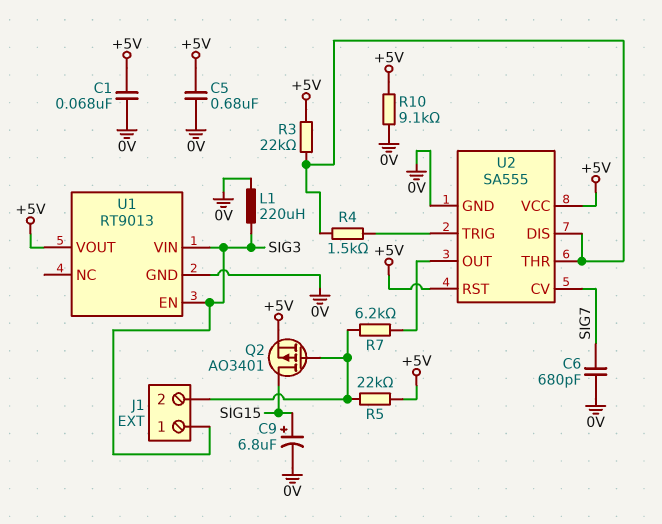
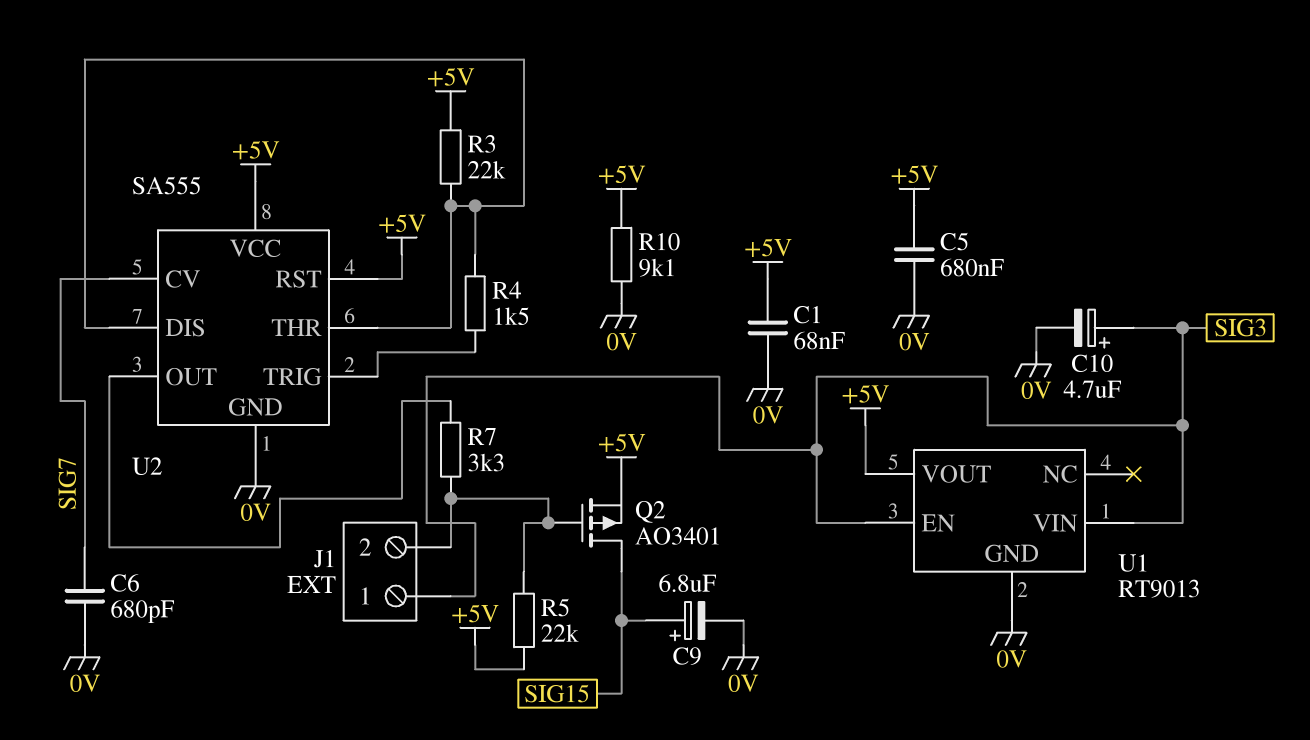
C10: none -> 4.7uF (plus SIG3, minus 0V)
L1: 220uH (0V, SIG3) -> none
R7: 6.2k (J1/2, U2/OUT) -> 3.3k (J1/2, U2/OUT)

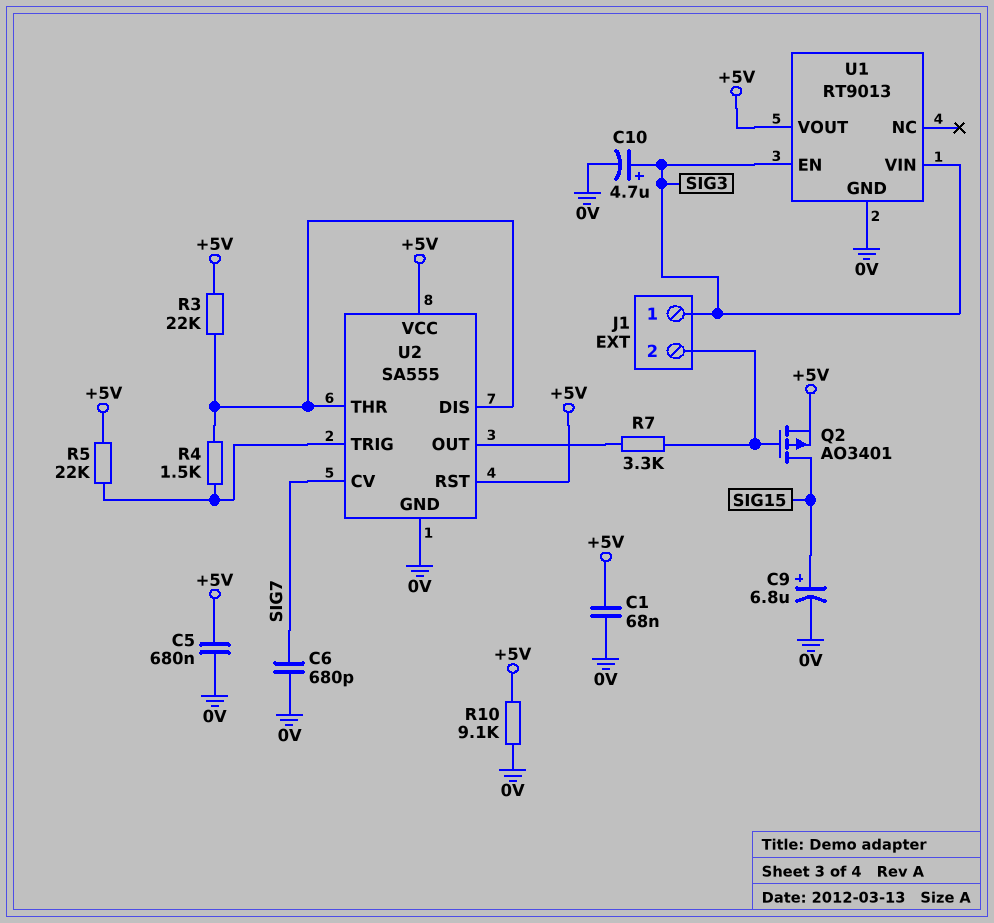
R5: 22k (+5V, J1/2) -> 22k (+5V, U2/TRIG)

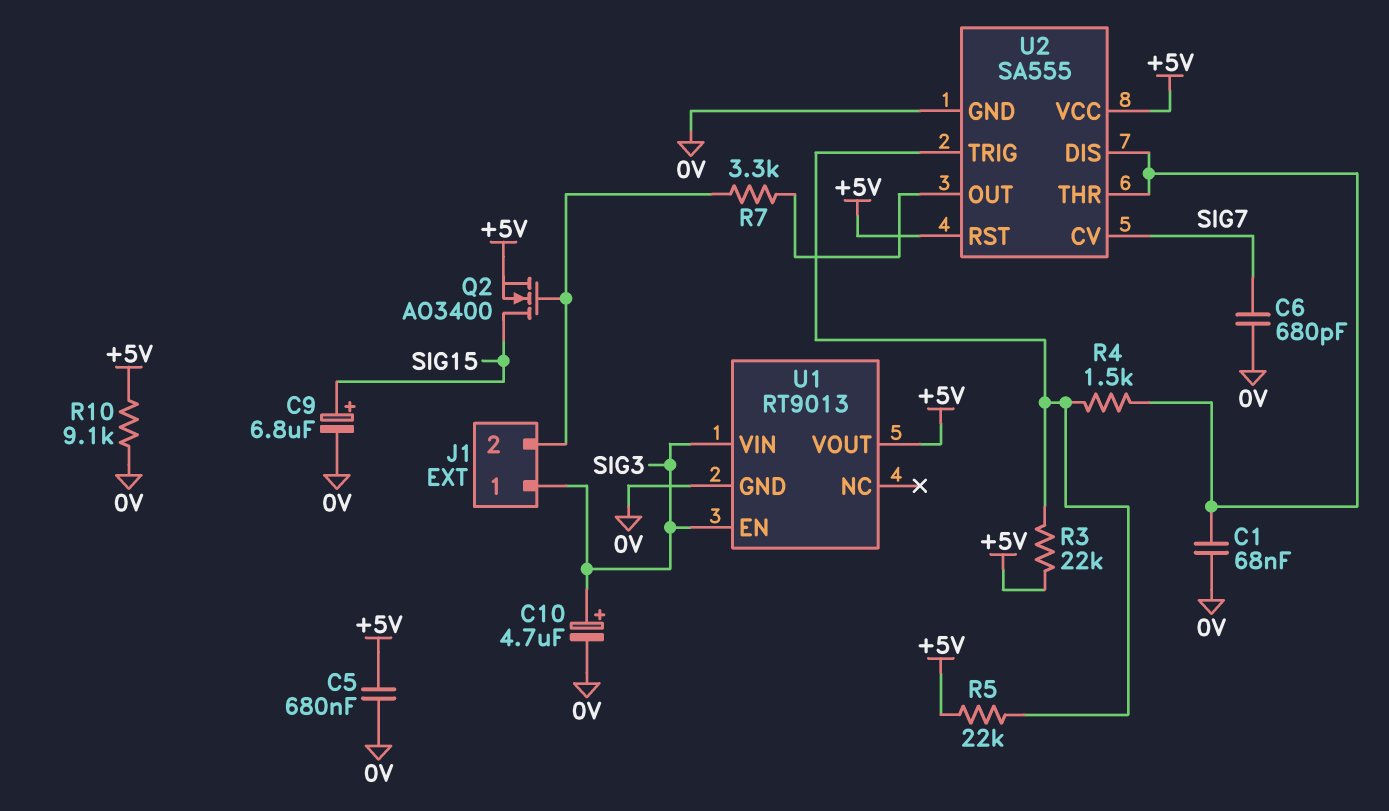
C1: 68nF (+5V, 0V) -> 68nF (0V, U2/DIS)
Q2: PMOS AO3401 (G J1/2, D SIG15, S +5V) -> NMOS AO3400 (G J1/2, D SIG15, S +5V)
R3: 22k (+5V, U2/DIS) -> 22k (+5V, U2/TRIG)

